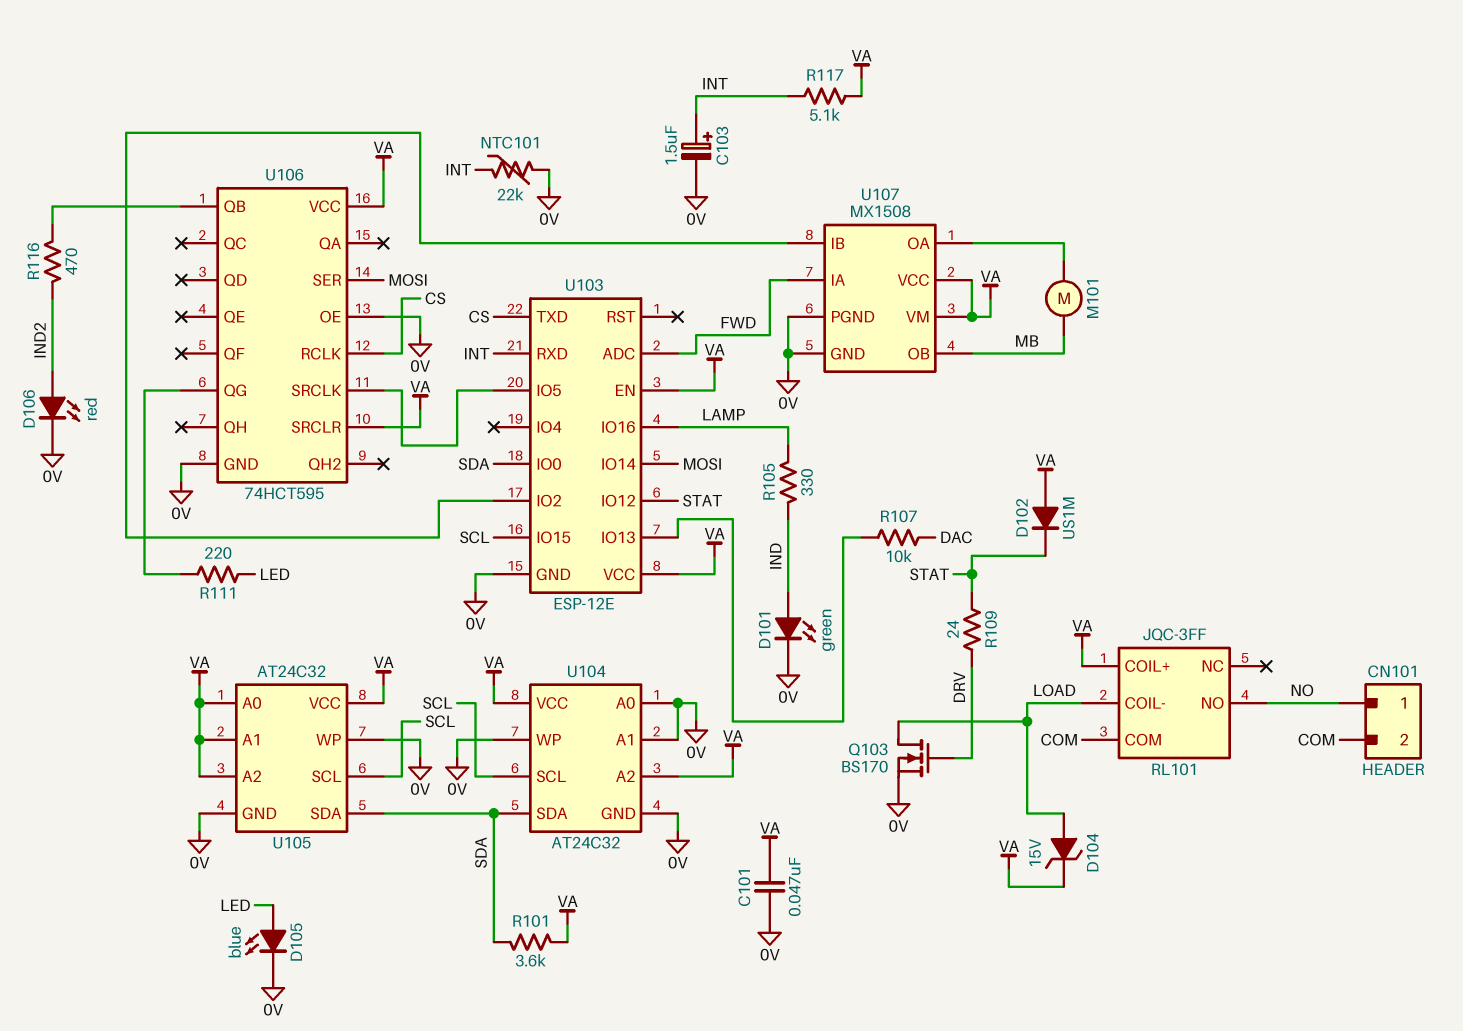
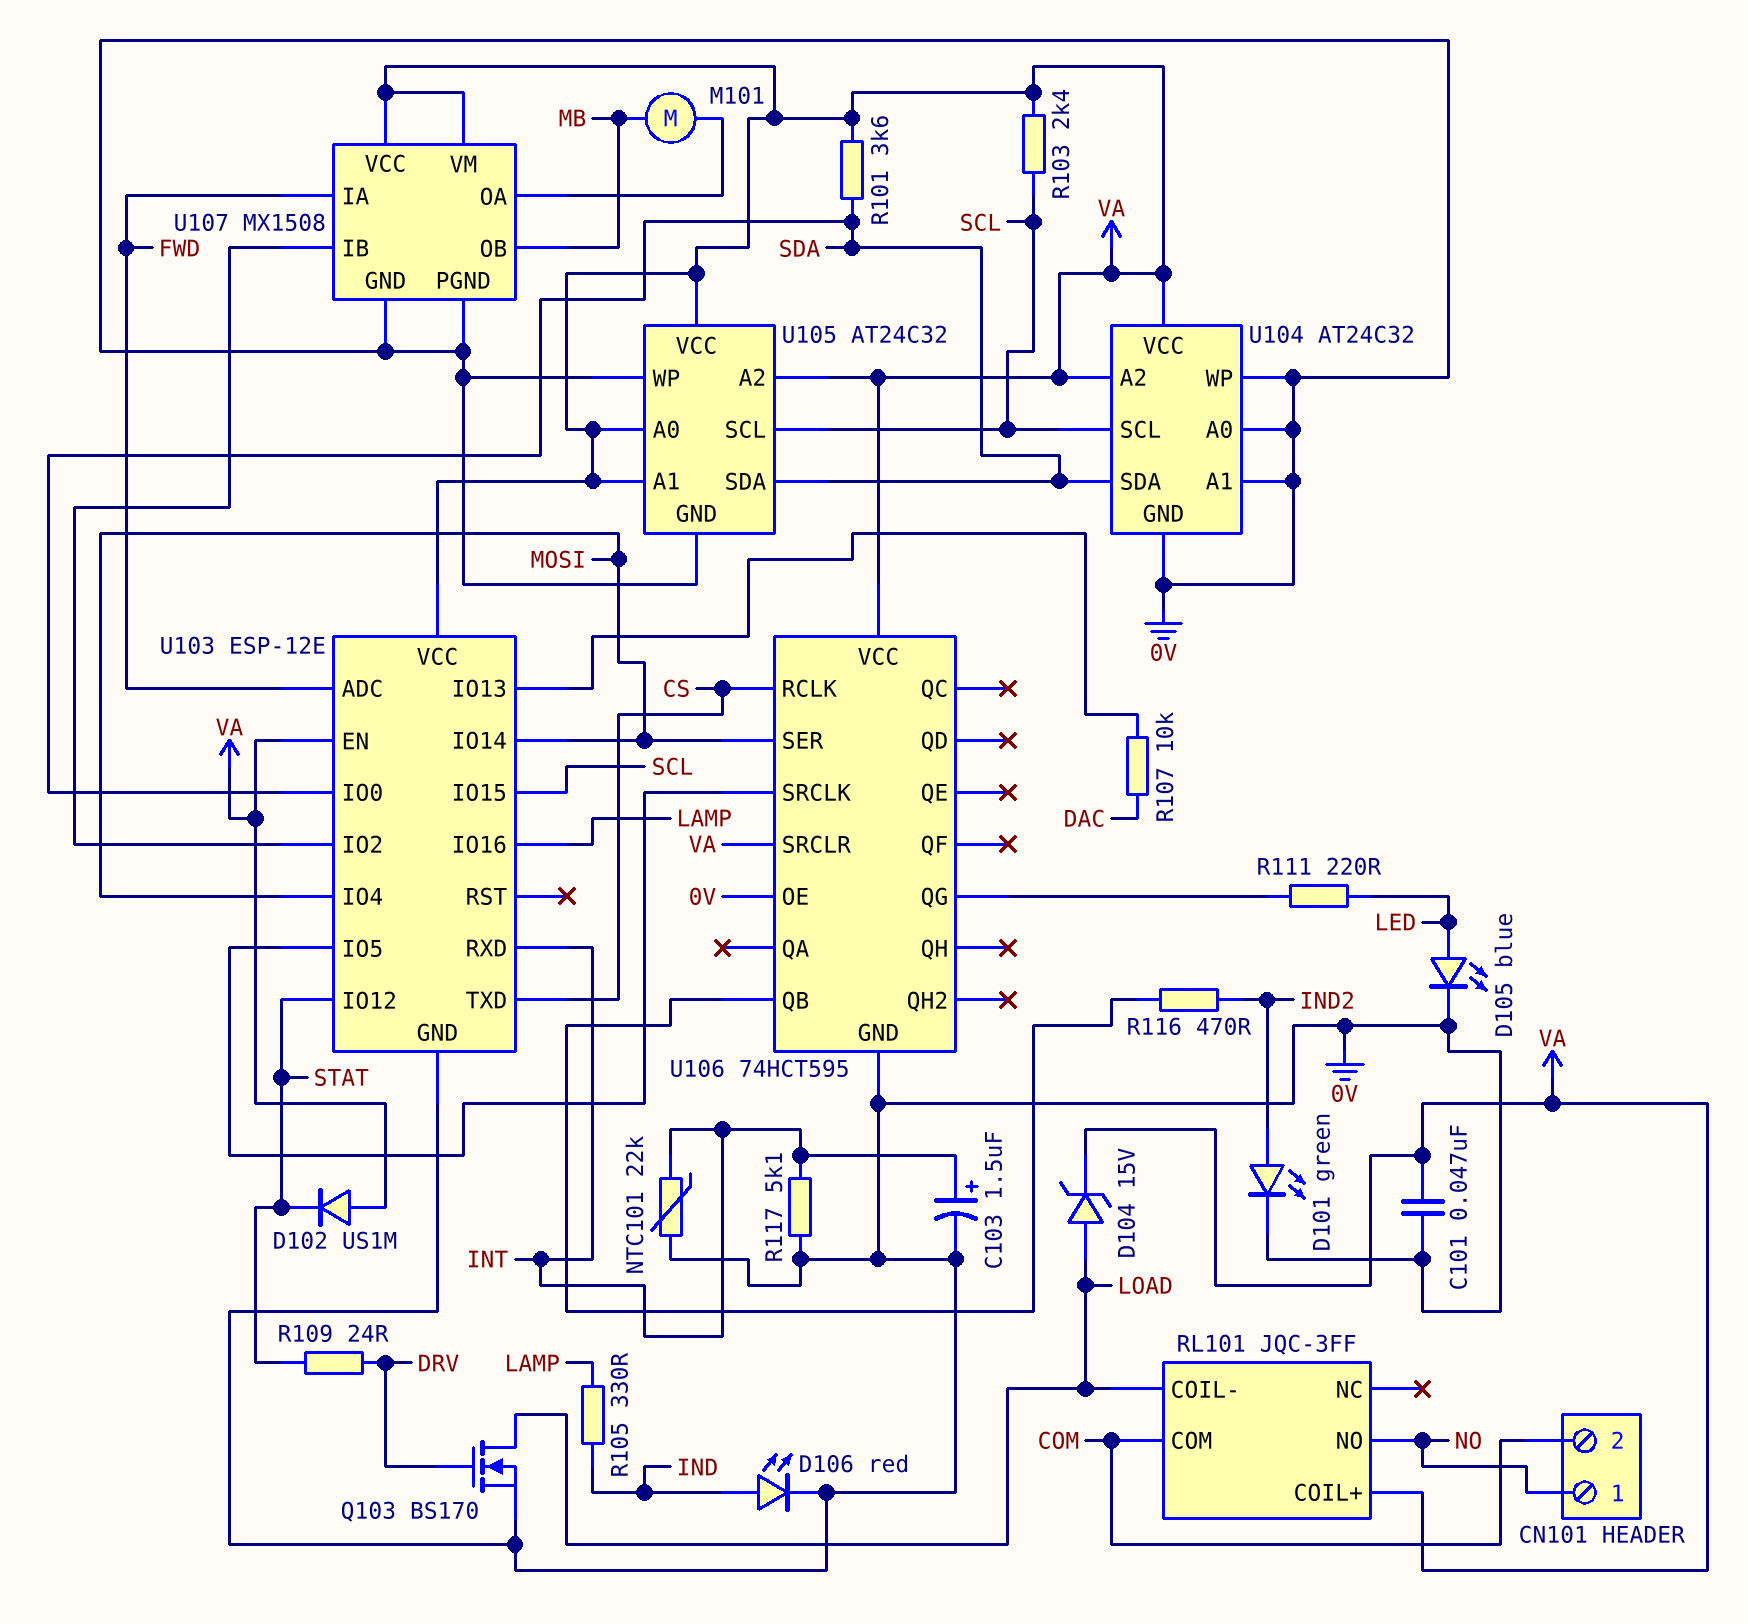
D101: LED green (A IND, K 0V) -> LED green (A IND2, K 0V)
D106: LED red (A IND2, K 0V) -> LED red (A IND, K 0V)
R103: none -> 2.4k (SCL, VA)
R117: 5.1k (INT, VA) -> 5.1k (0V, INT)
U103 pin IO4: none -> MOSI

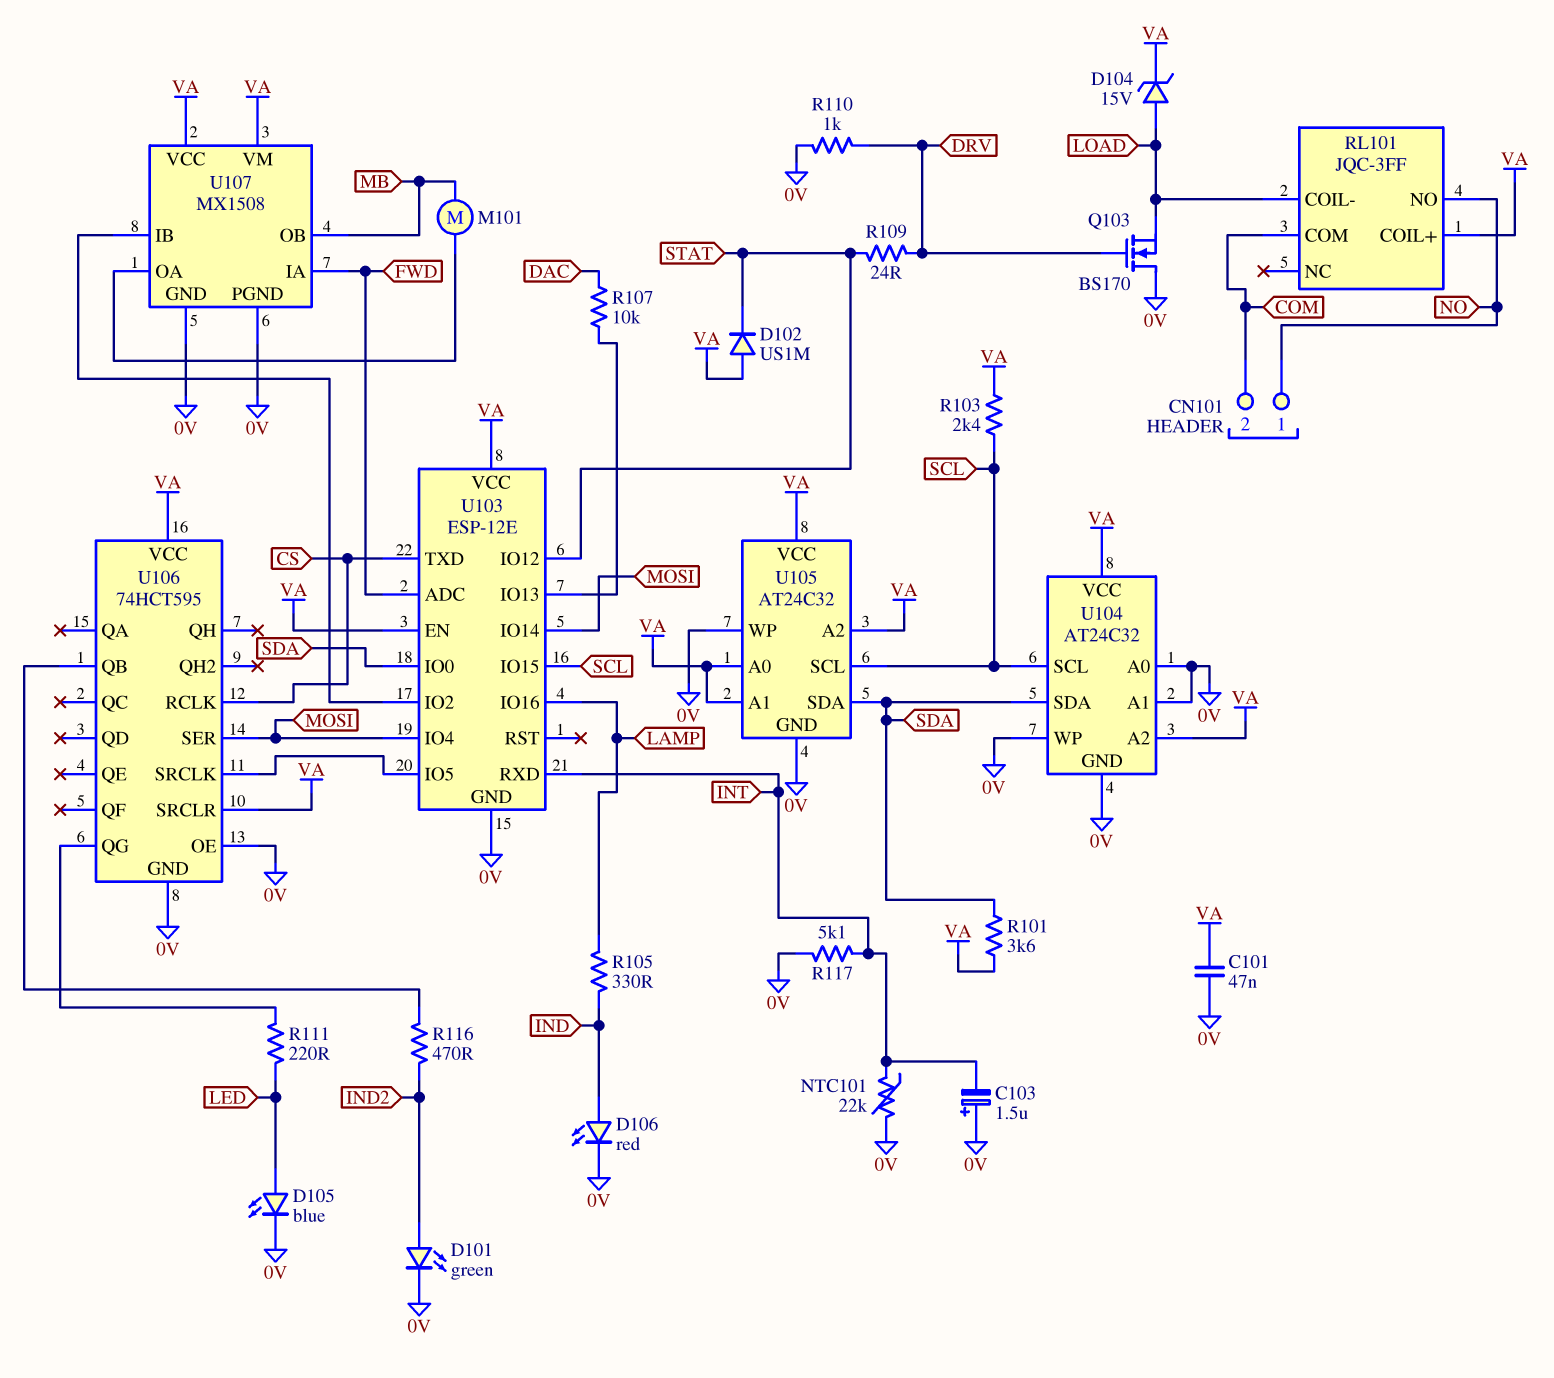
C103: 1.5uF (plus INT, minus 0V) -> 1.5uF (plus 0V, minus INT)
Q103: NMOS BS170 (G DRV, D LOAD, S 0V) -> NMOS BS170 (G DRV, D 0V, S LOAD)
R110: none -> 1k (0V, DRV)

